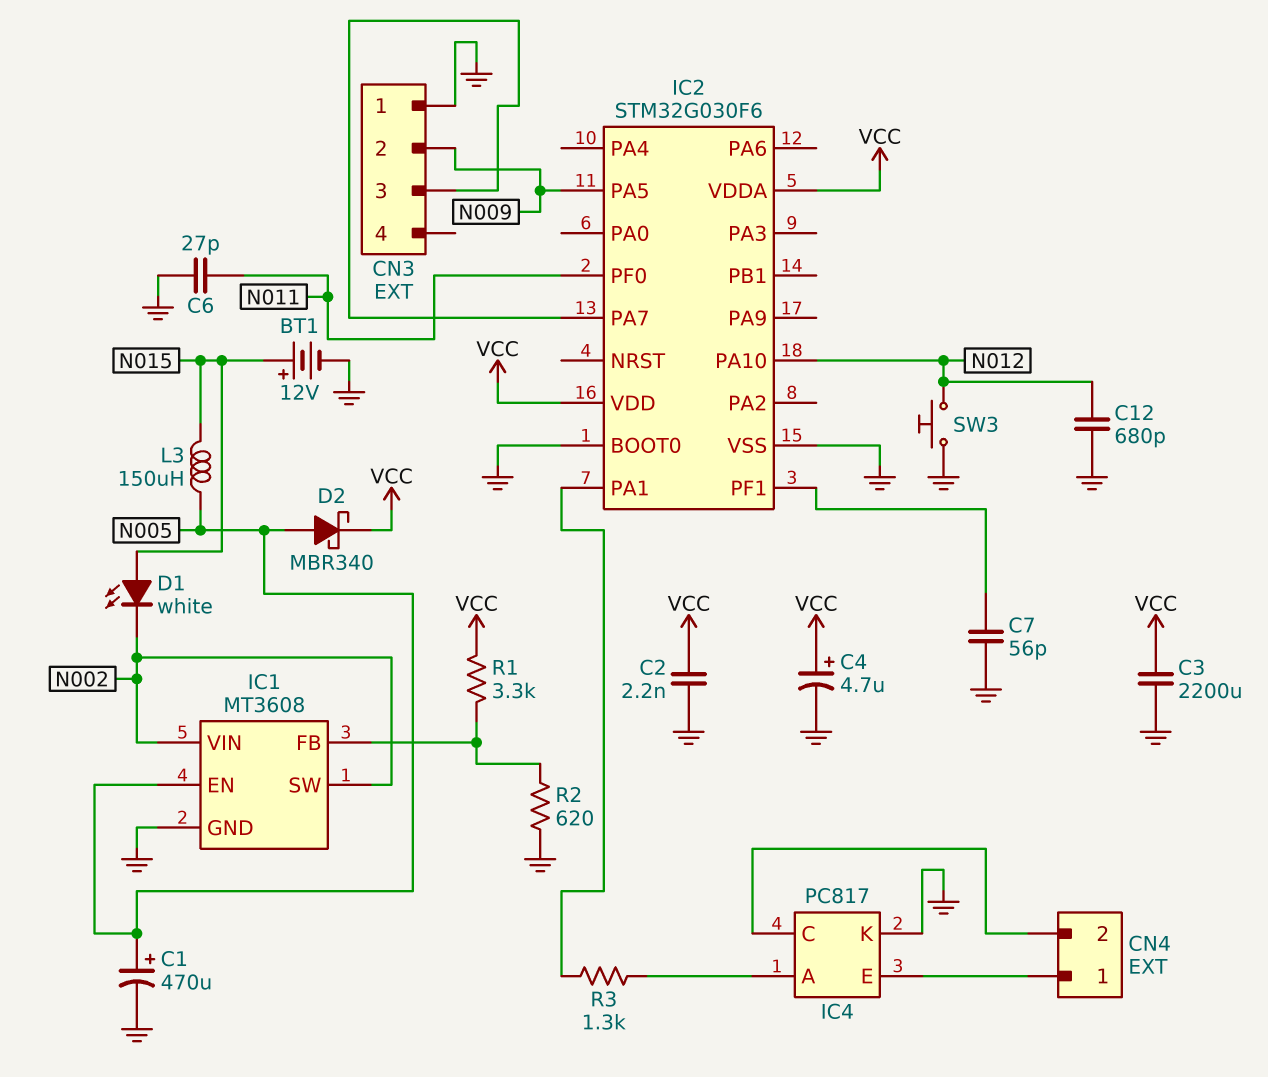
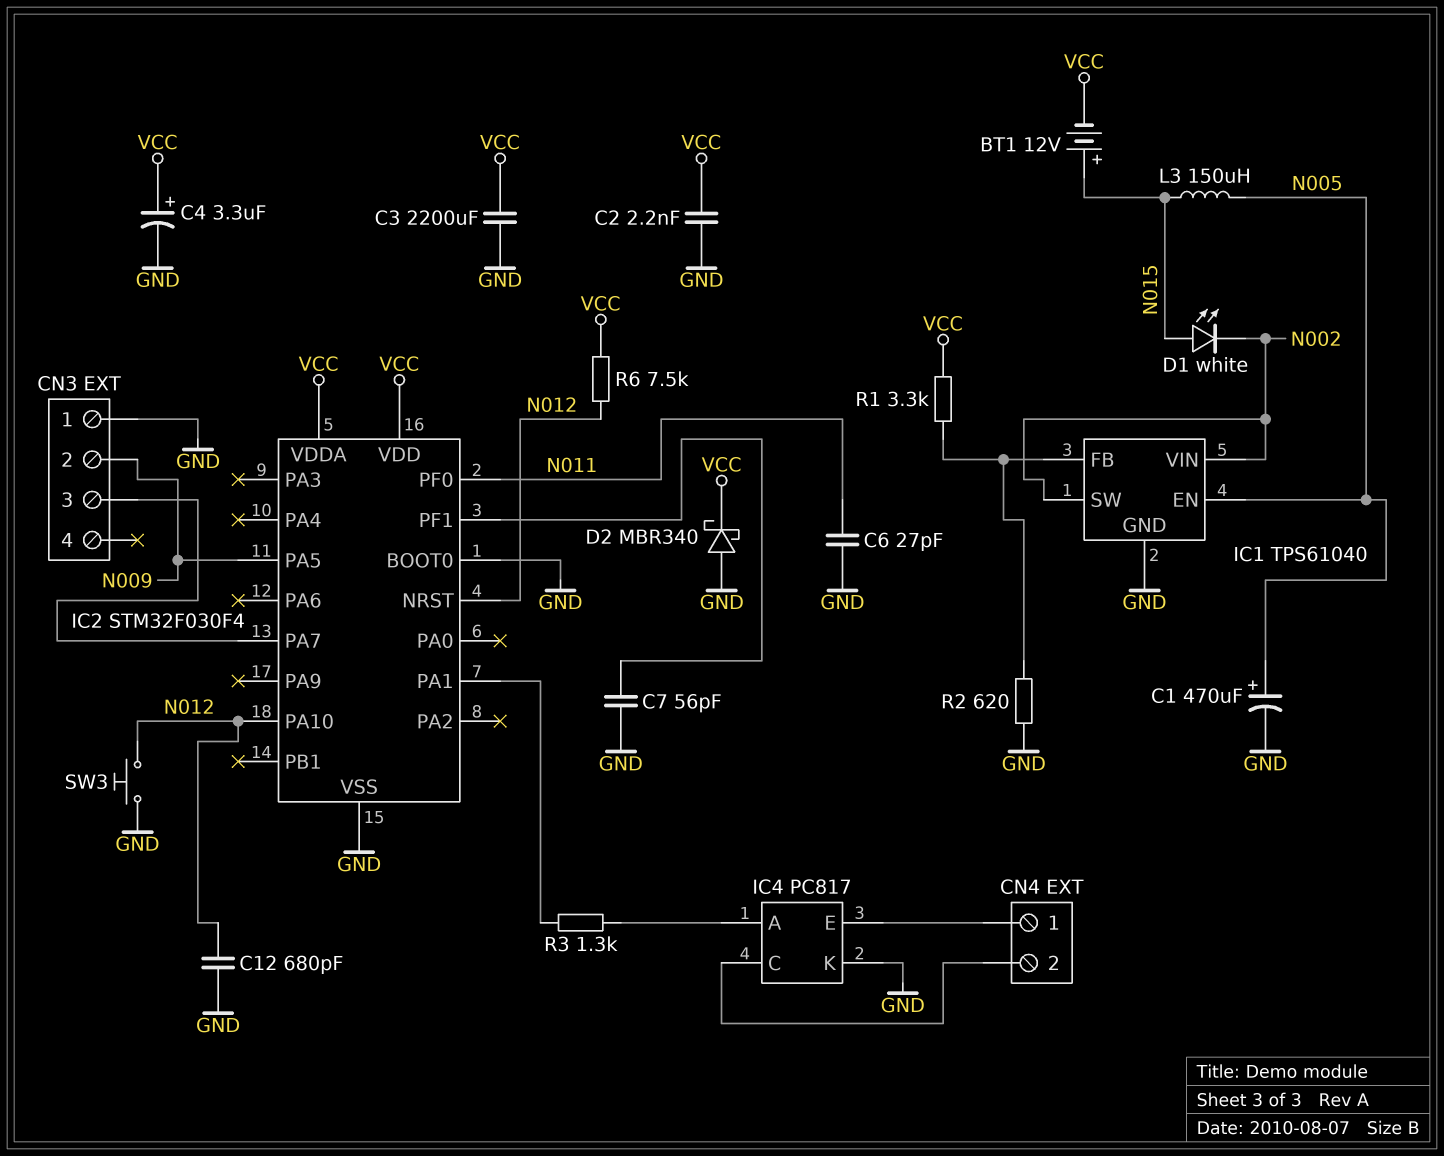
BT1: 12V (plus N015, minus GND) -> 12V (plus N015, minus VCC)
C4: 4.7uF (plus VCC, minus GND) -> 3.3uF (plus VCC, minus GND)
D2: schottky MBR340 (A N005, K VCC) -> schottky MBR340 (A GND, K VCC)
IC1: MT3608 -> TPS61040
IC2: STM32G030F6 -> STM32F030F4
IC2 pin NRST: none -> N012
R6: none -> 7.5k (N012, VCC)

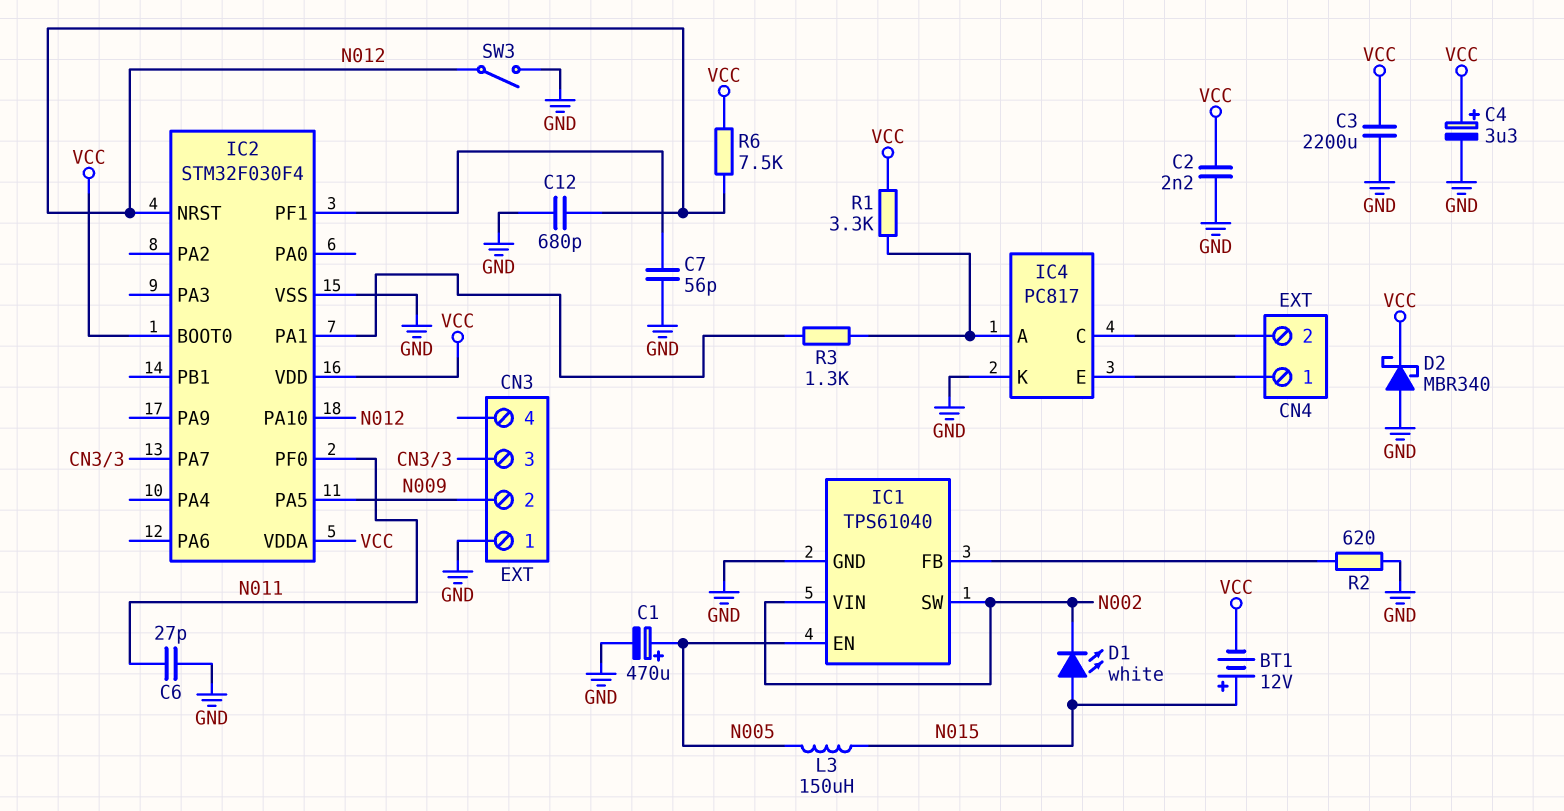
IC2 pin BOOT0: GND -> VCC
R1: 3.3k (IC1/FB, VCC) -> 3.3k (IC4/A, VCC)
SW3: button (GND, N012) -> switch (GND, N012)

